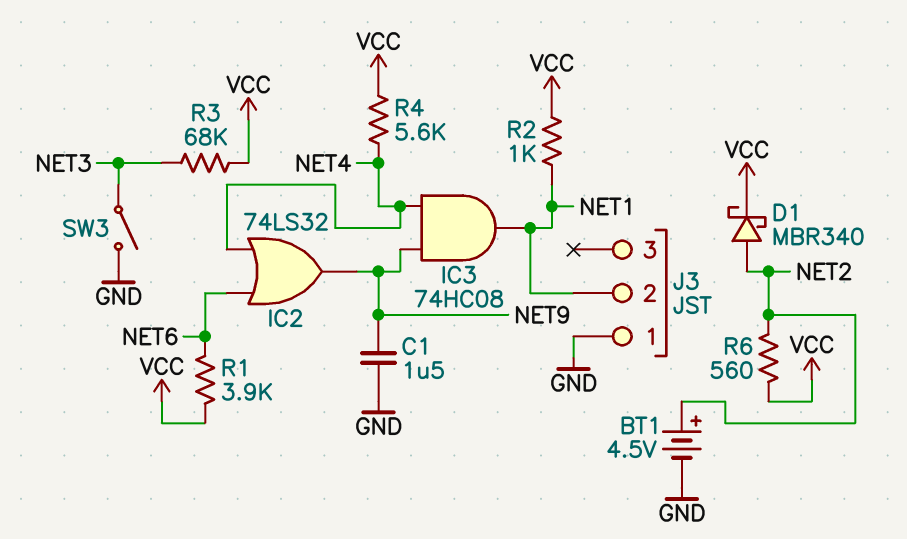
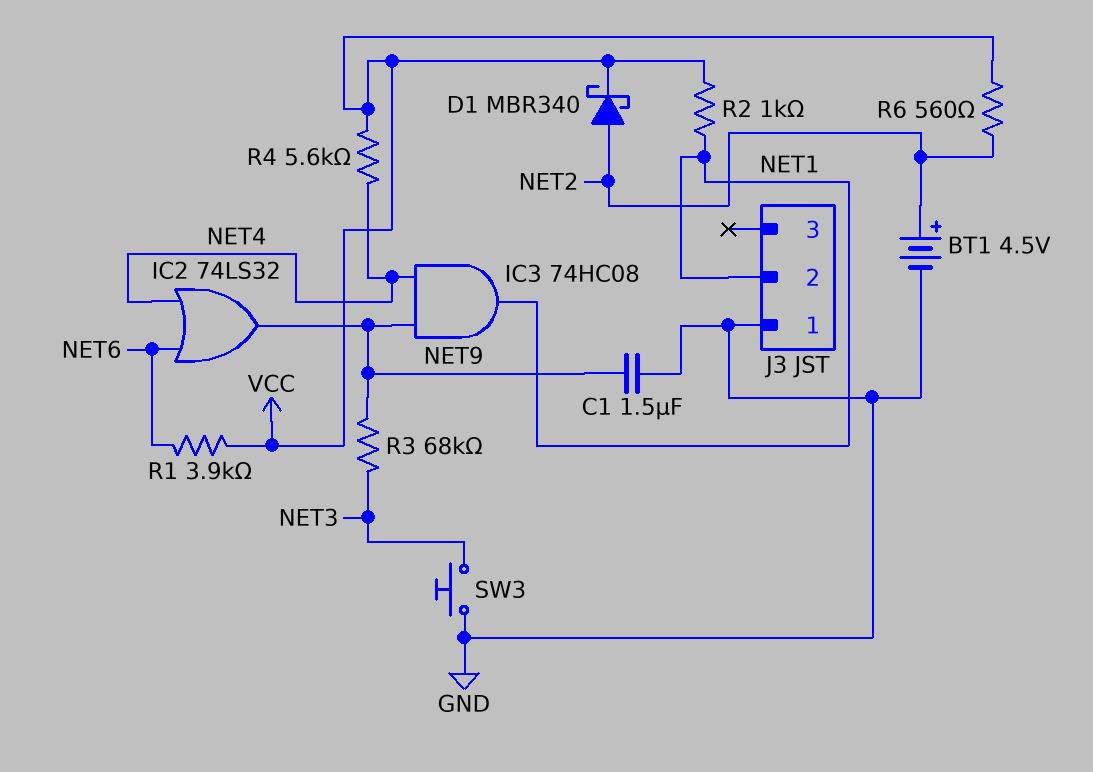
R3: 68k (NET3, VCC) -> 68k (NET3, NET9)
SW3: switch (GND, NET3) -> button (GND, NET3)

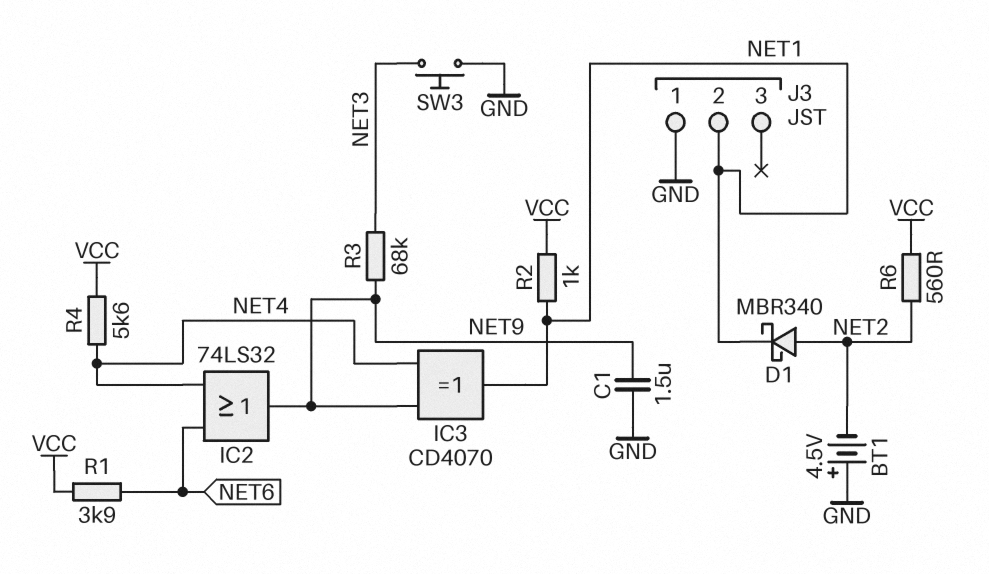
BT1: 4.5V (plus NET2, minus GND) -> 4.5V (plus GND, minus NET2)
D1: schottky MBR340 (A NET2, K VCC) -> schottky MBR340 (A NET2, K NET1)
IC3: AND 74HC08 (in NET4, in NET9, out NET1) -> XOR CD4070 (in NET4, in NET9, out NET1)

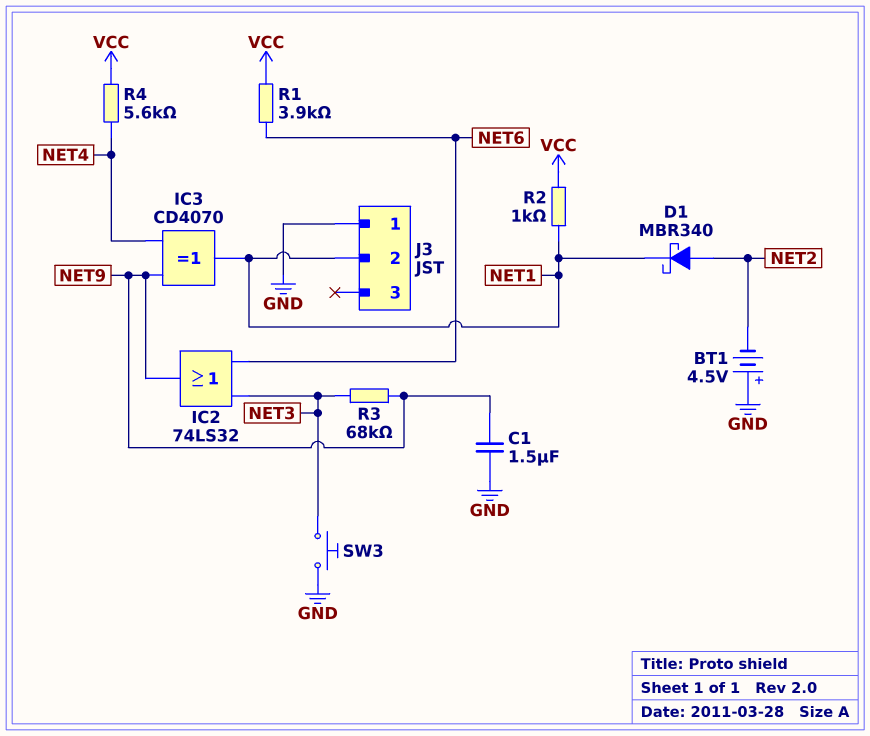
IC2: OR 74LS32 (in NET4, in NET6, out NET9) -> OR 74LS32 (in NET3, in NET6, out NET9)
R6: 560 (NET2, VCC) -> none

